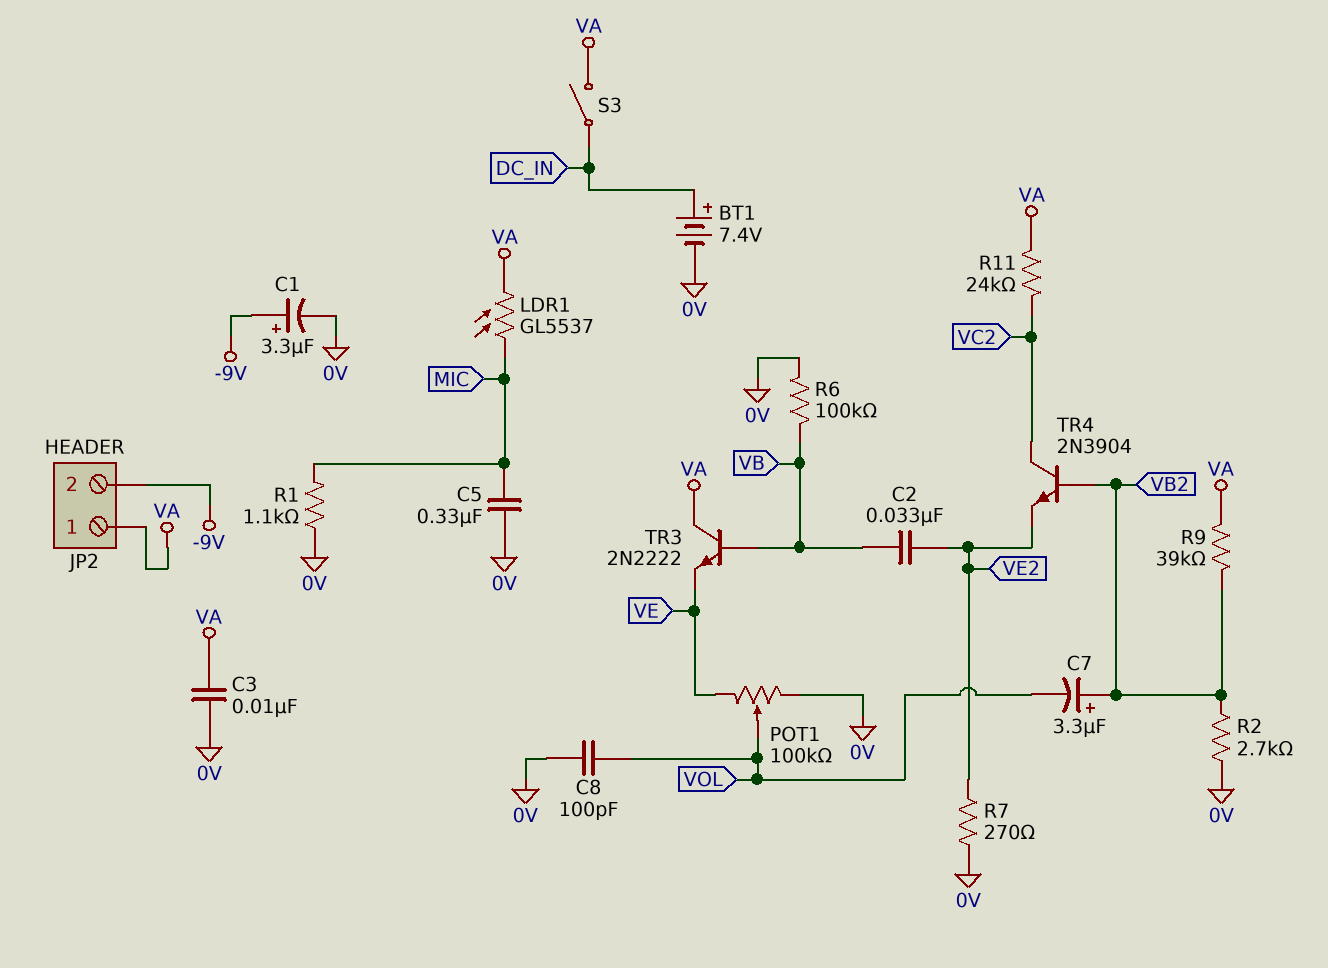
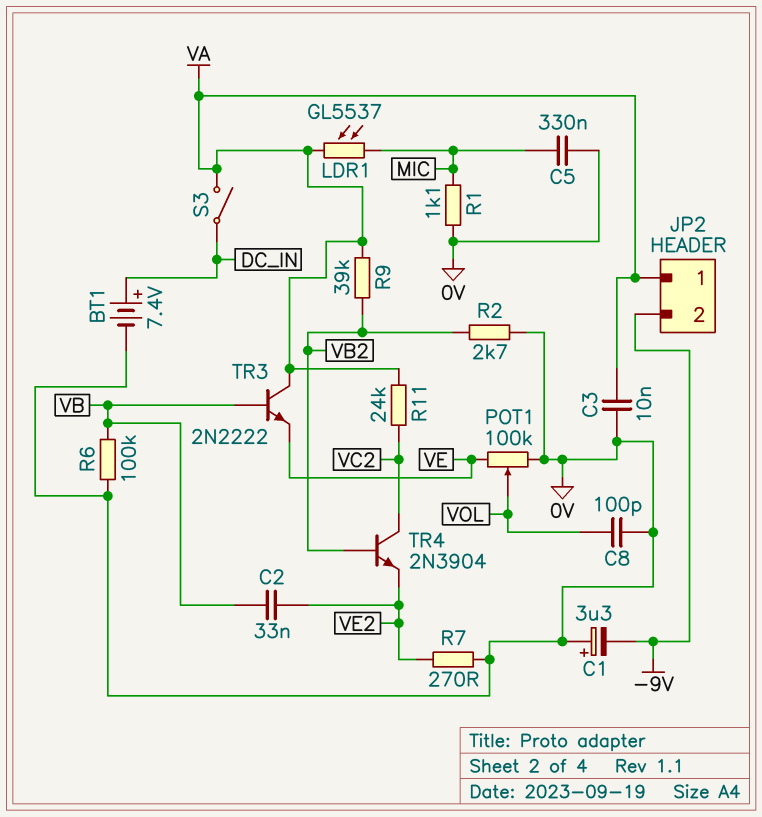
C1: 3.3uF (plus -9V, minus 0V) -> 3.3uF (plus 0V, minus -9V)
C7: 3.3uF (plus VB2, minus VOL) -> none

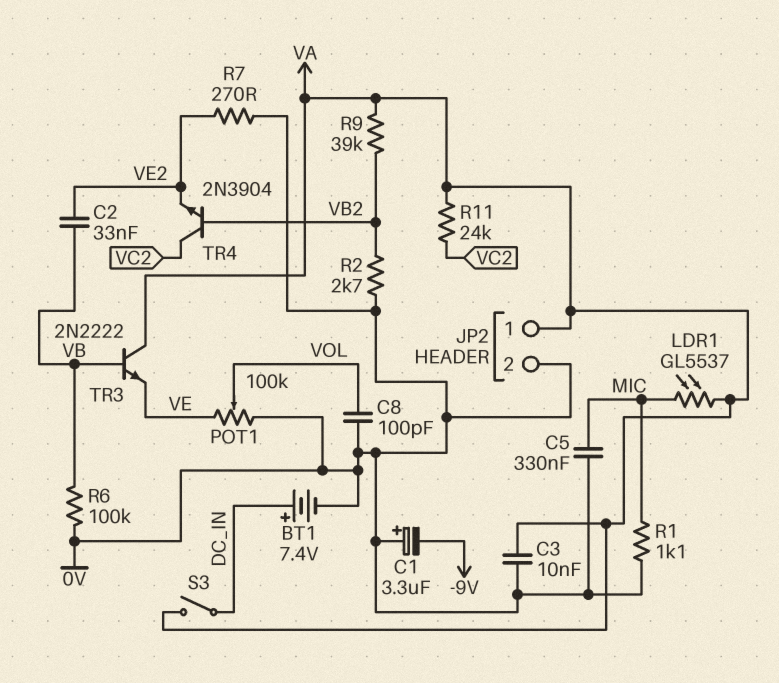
JP2 pin 2: -9V -> 0V

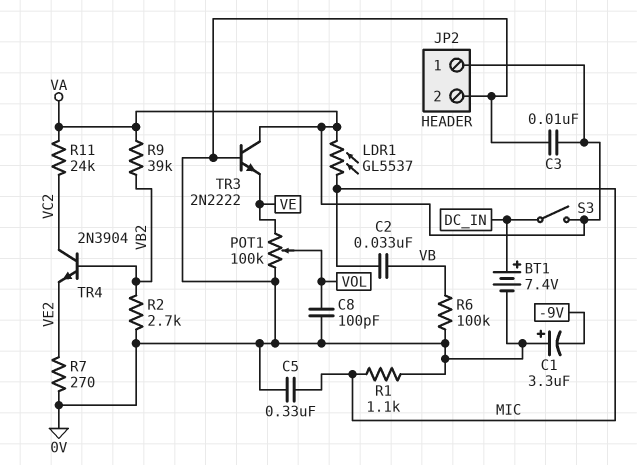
C2: 33nF (VB, VE2) -> 33nF (MIC, VB)
TR3: NPN 2N2222 (B VB, C VA, E VE) -> NPN 2N2222 (B 0V, C VA, E VE)

